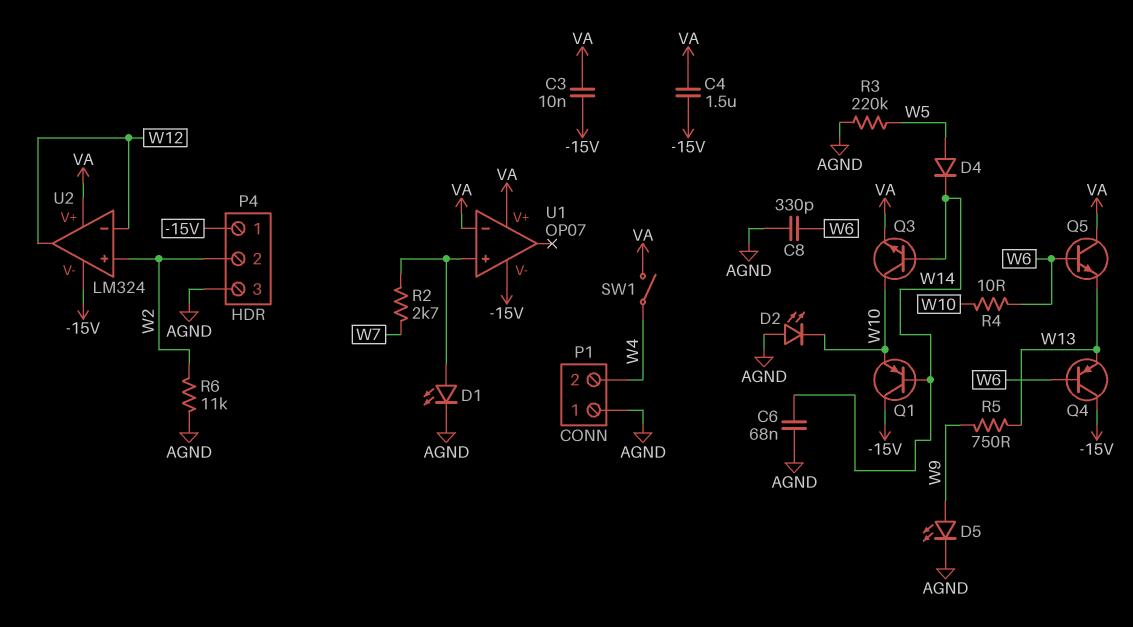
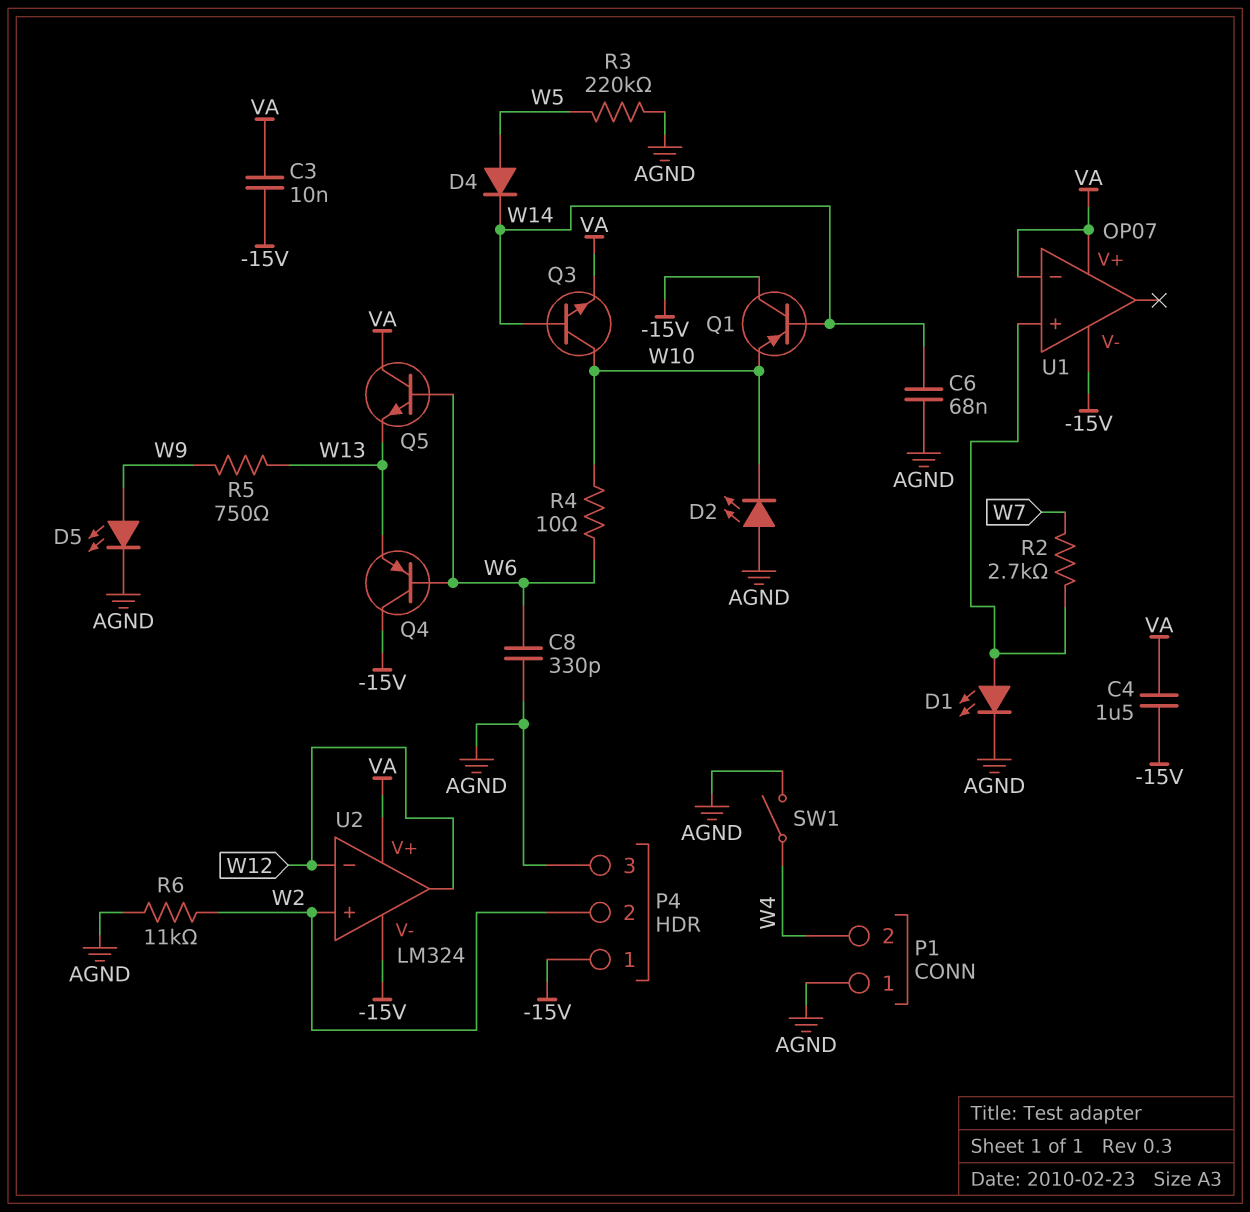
SW1: switch (VA, W4) -> switch (AGND, W4)

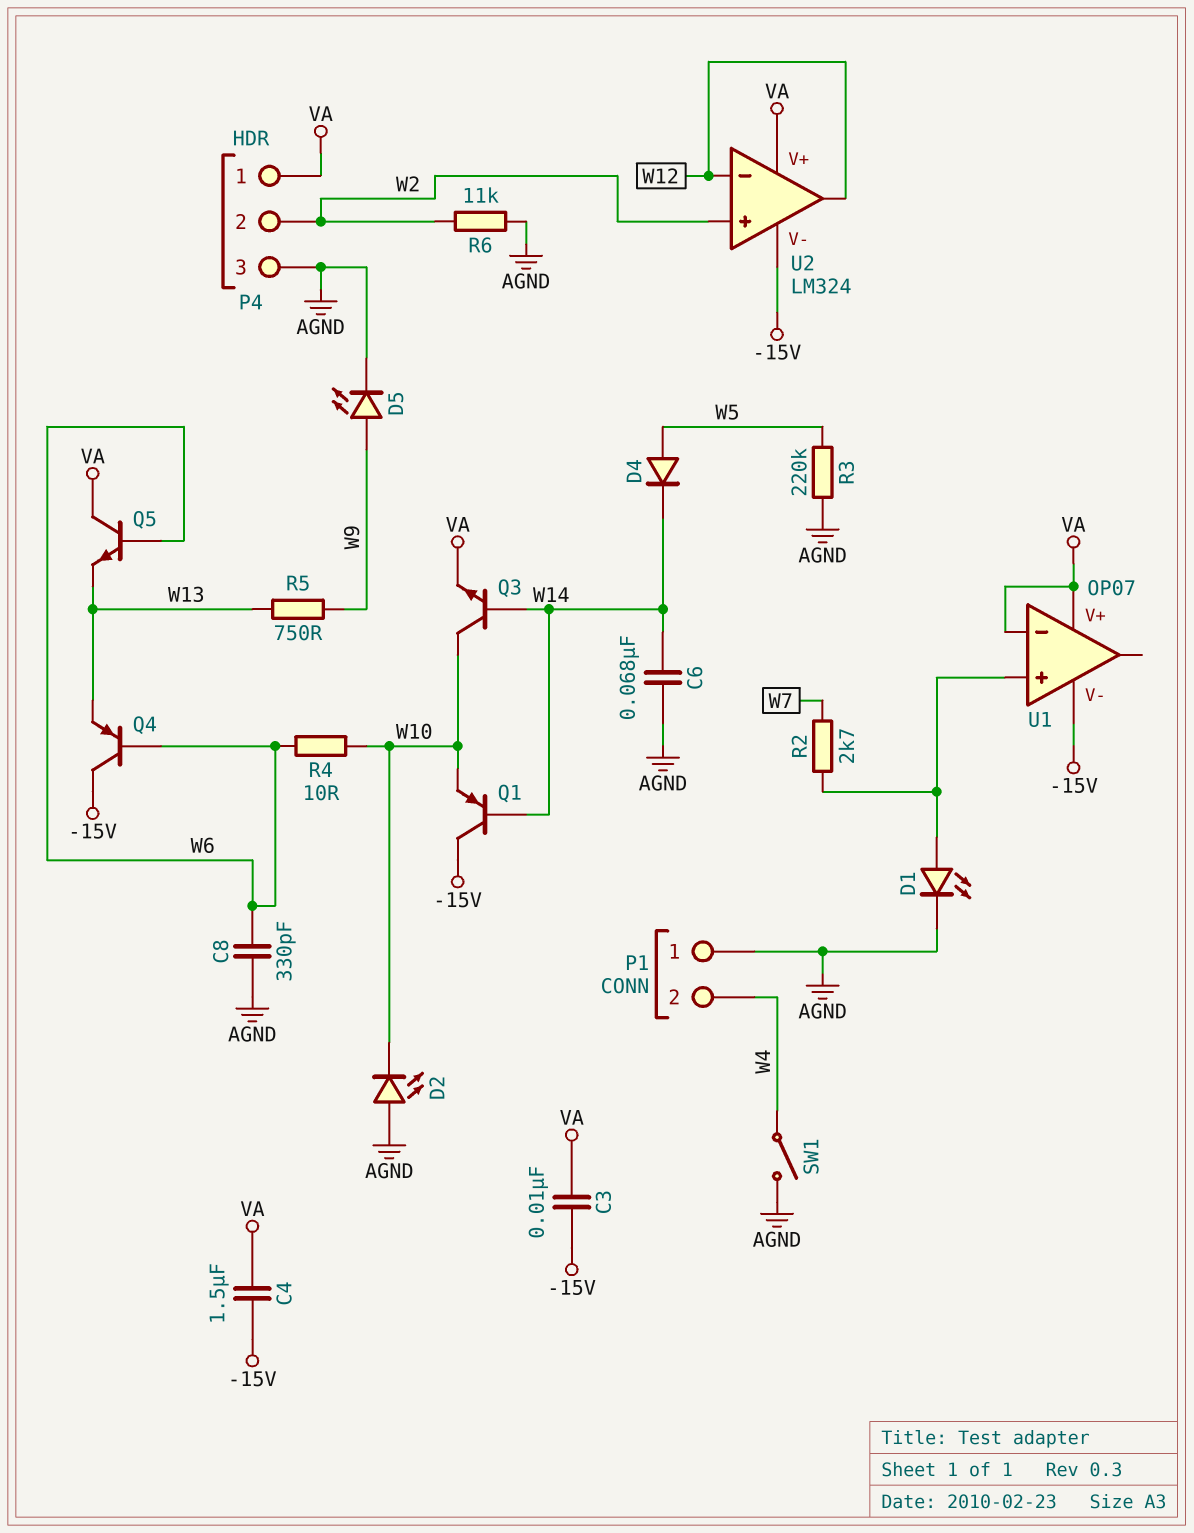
P4 pin 1: -15V -> VA

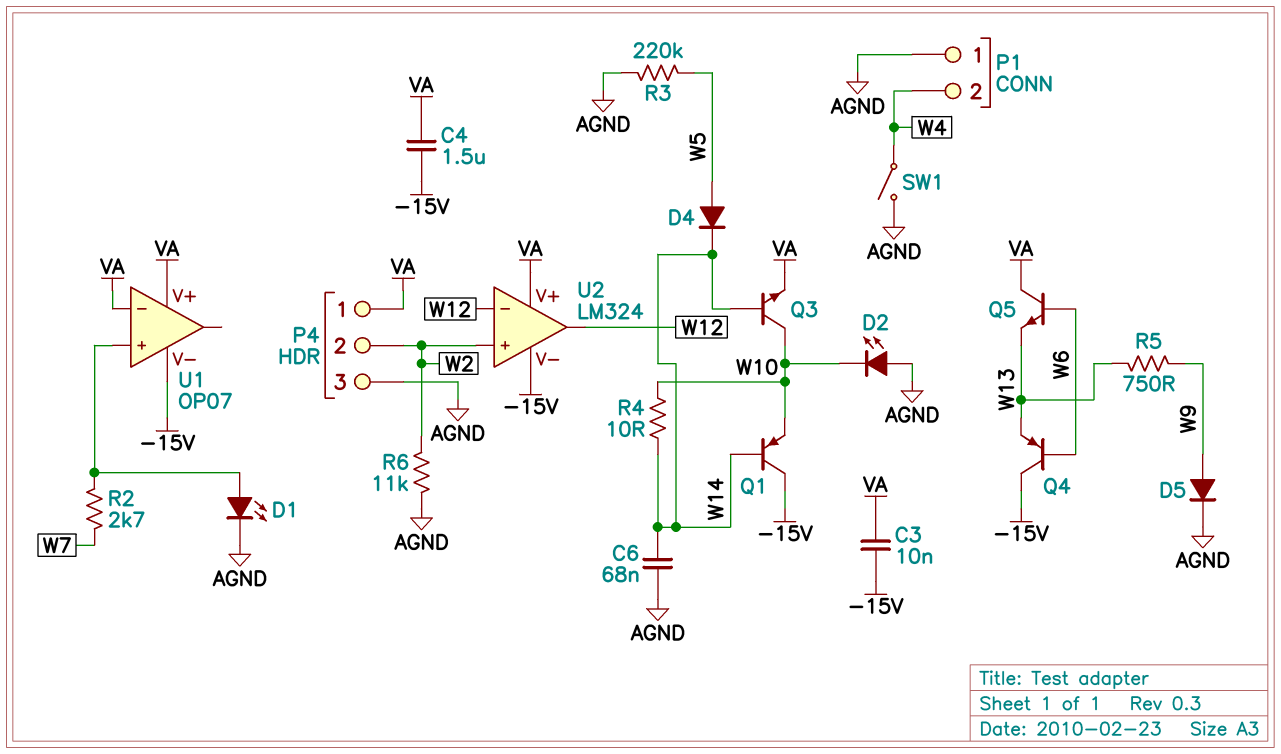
C8: 330pF (AGND, W6) -> none
D5: LED (A W9, K AGND) -> diode (A W9, K AGND)
R4: 10 (W6, W10) -> 10 (W10, W14)

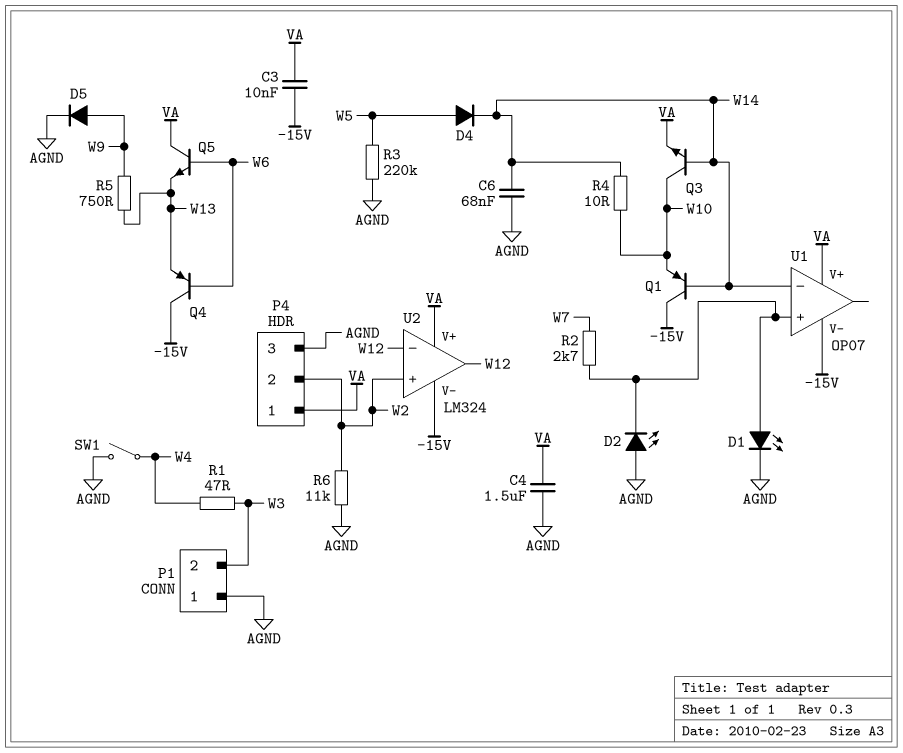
C4: 1.5uF (-15V, VA) -> 1.5uF (AGND, VA)
D2: LED (A AGND, K W10) -> LED (A AGND, K U1/in+)
P1 pin 2: W4 -> W3
R1: none -> 47 (W3, W4)
U1 pin in-: VA -> W14

